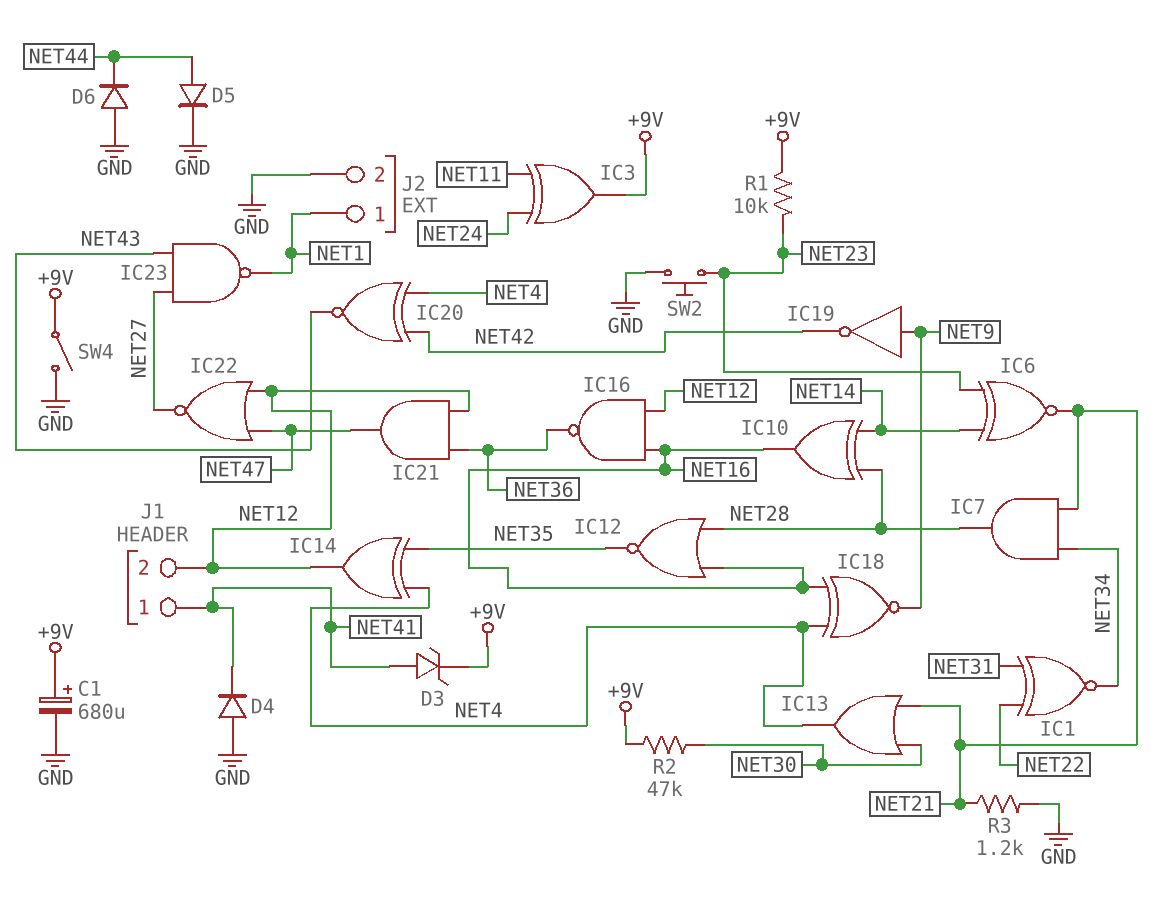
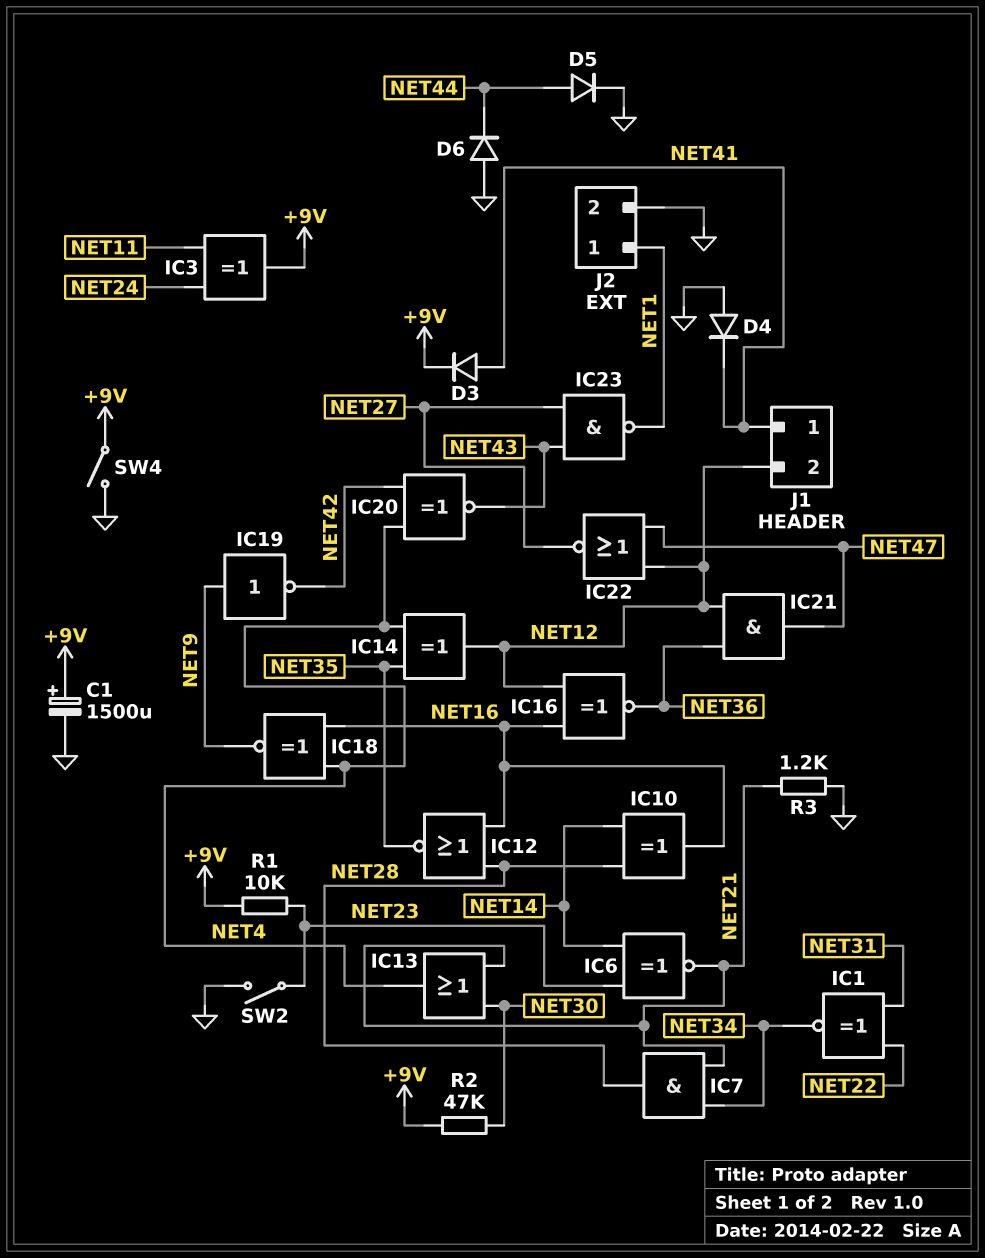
C1: 680uF (plus +9V, minus GND) -> 1500uF (plus +9V, minus GND)
D3: zener (A NET41, K +9V) -> diode (A NET41, K +9V)
IC16: NAND (in NET12, in NET16, out NET36) -> XNOR (in NET12, in NET16, out NET36)
SW2: button (GND, NET23) -> switch (GND, NET23)

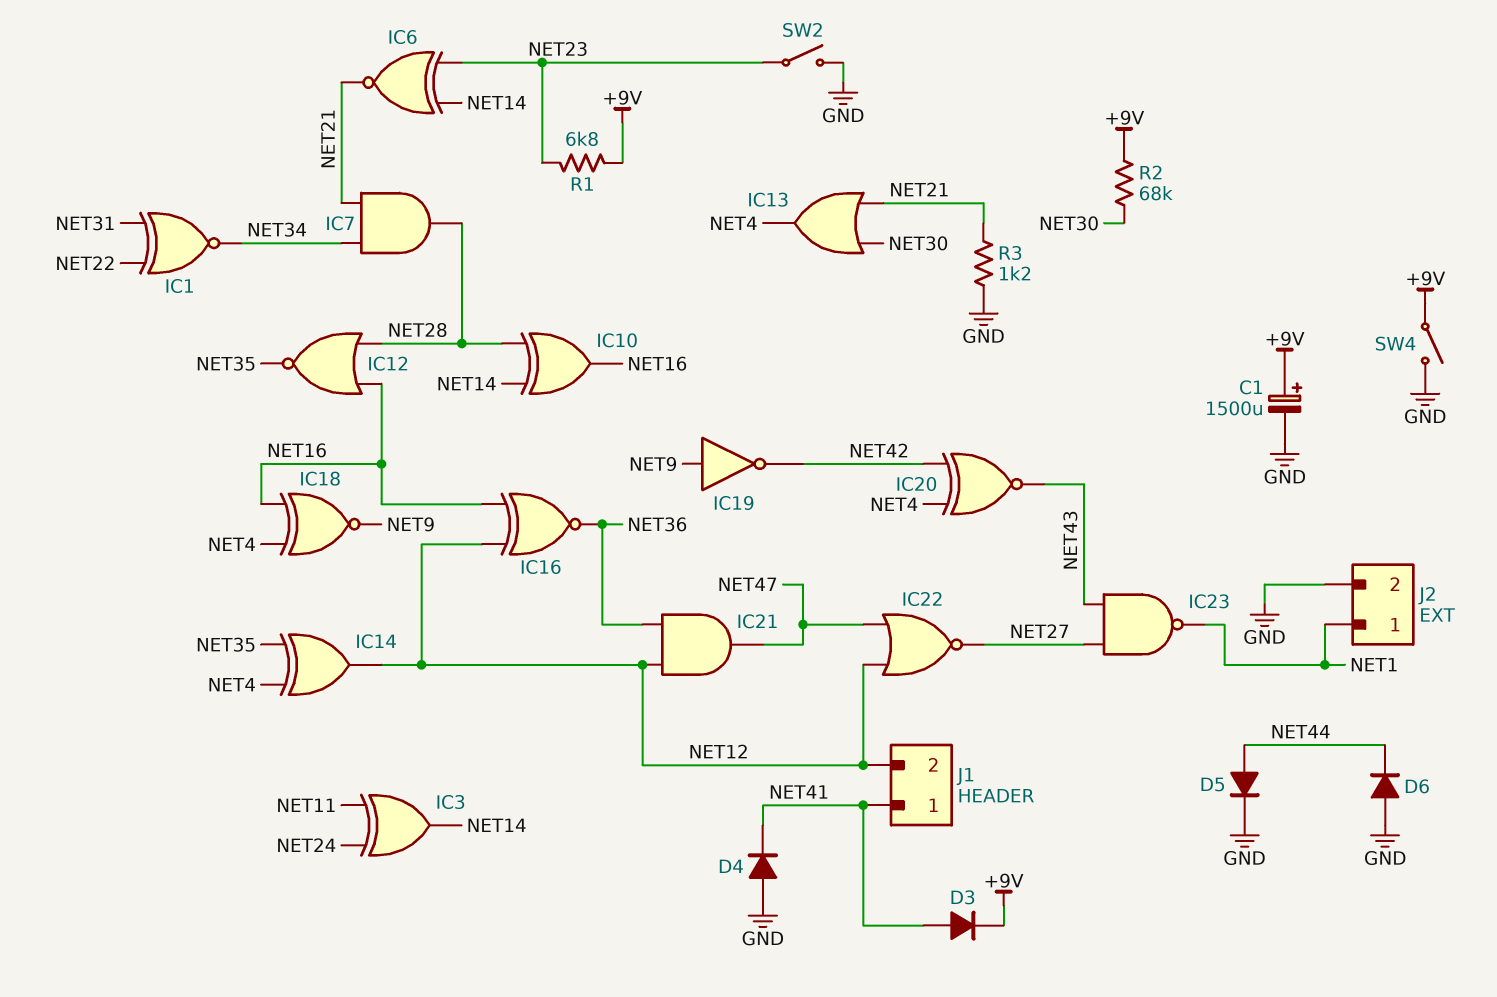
IC3: XOR (in NET11, in NET24, out +9V) -> XOR (in NET11, in NET24, out NET14)
R1: 10k (+9V, NET23) -> 6.8k (+9V, NET23)
R2: 47k (+9V, NET30) -> 68k (+9V, NET30)

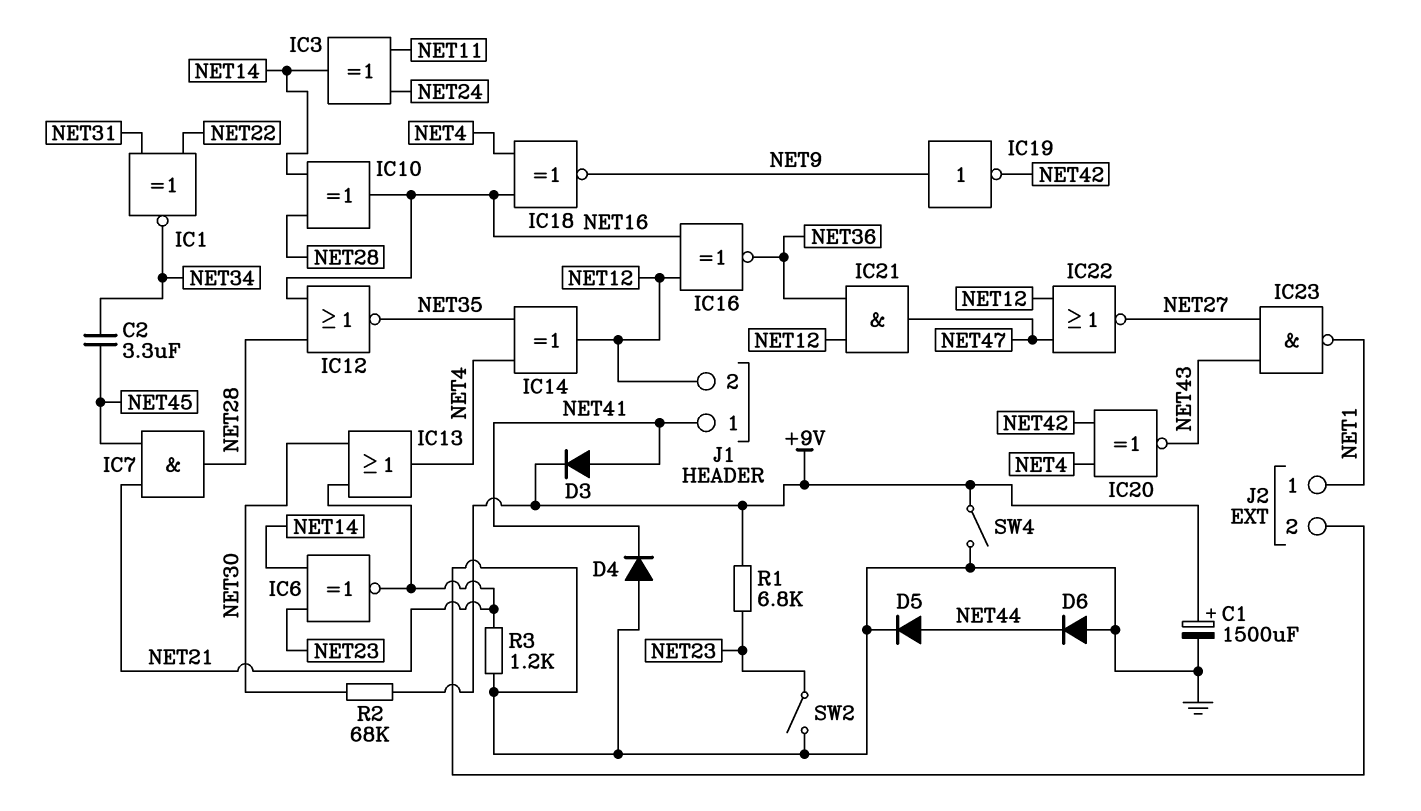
C2: none -> 3.3uF (NET34, NET45)
IC7: AND (in NET21, in NET34, out NET28) -> AND (in NET21, in NET45, out NET28)

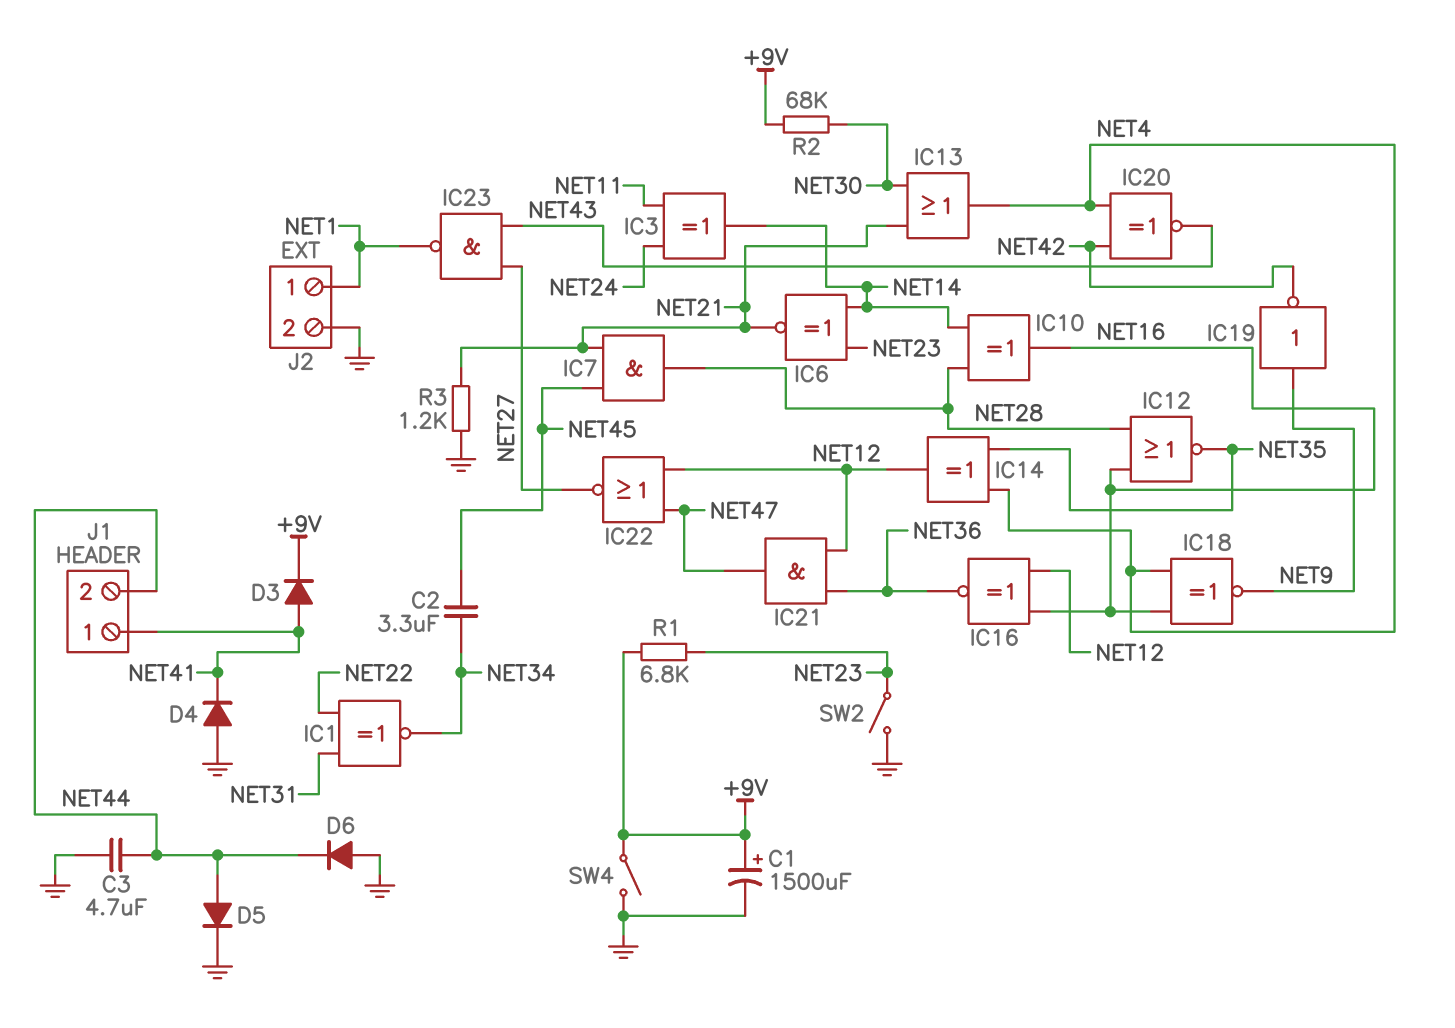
C3: none -> 4.7uF (GND, NET44)
J1 pin 2: NET12 -> NET44

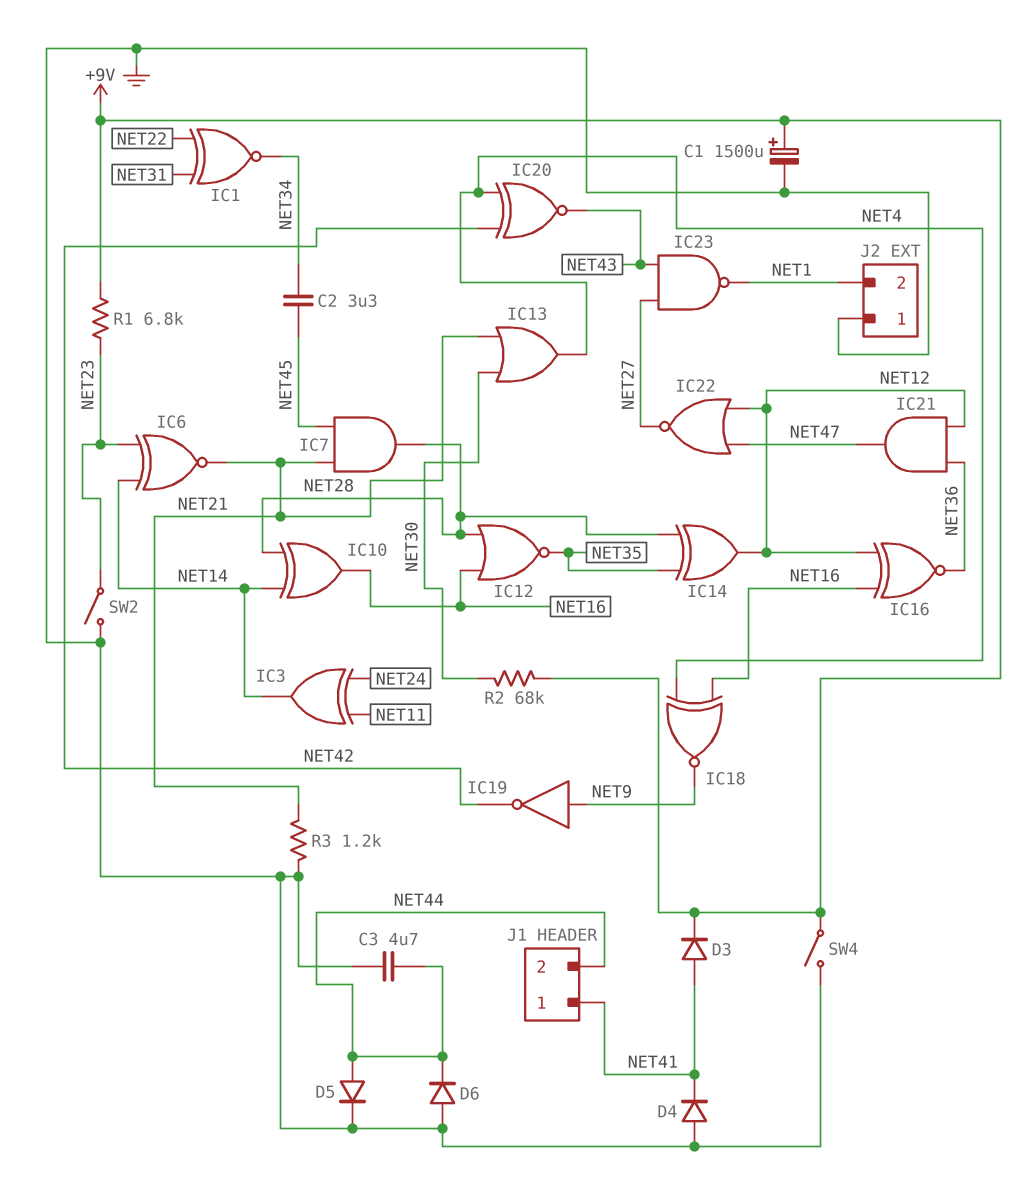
IC14: XOR (in NET4, in NET35, out NET12) -> XOR (in NET28, in NET35, out NET12)
J2 pin 1: NET1 -> GND
J2 pin 2: GND -> NET1

